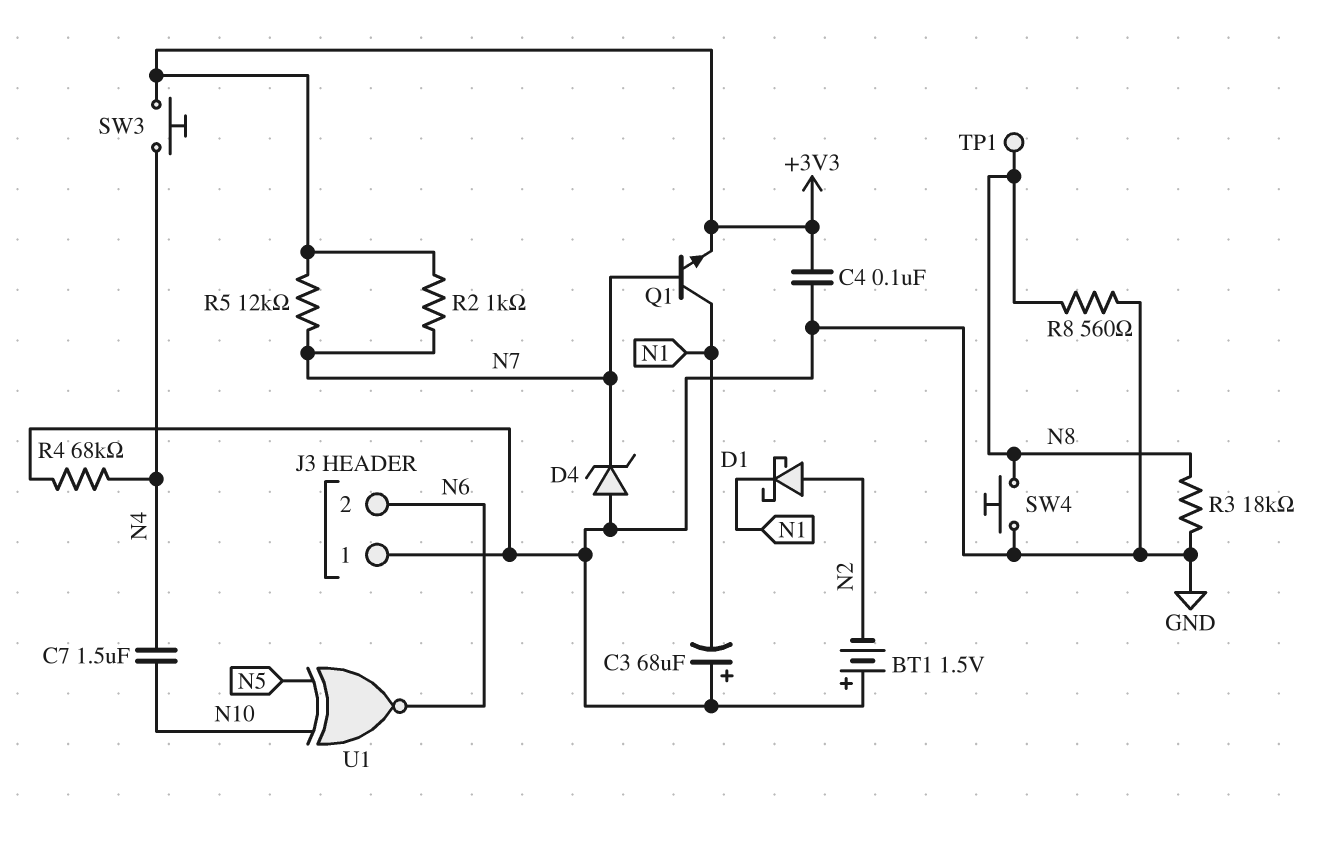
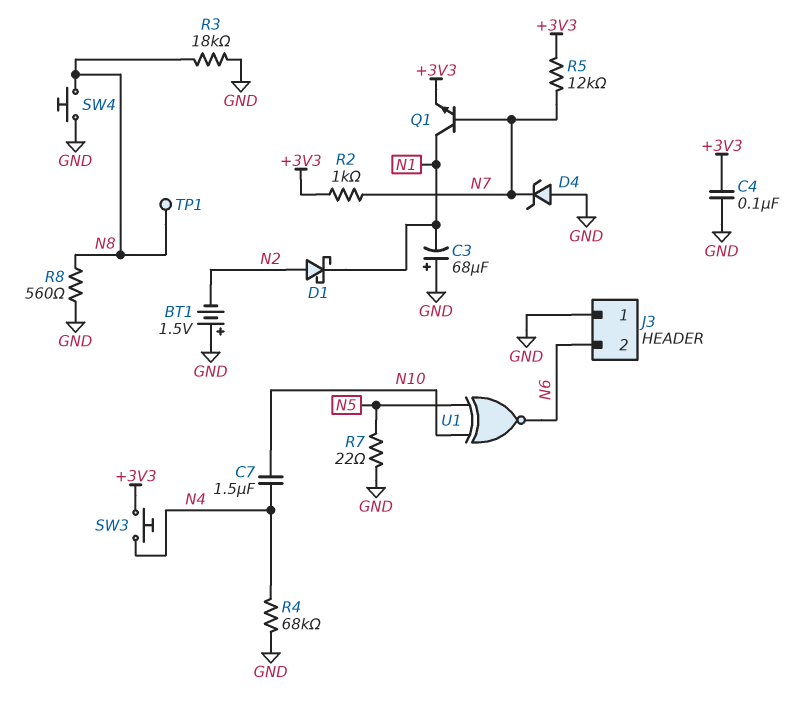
R7: none -> 22 (GND, N5)

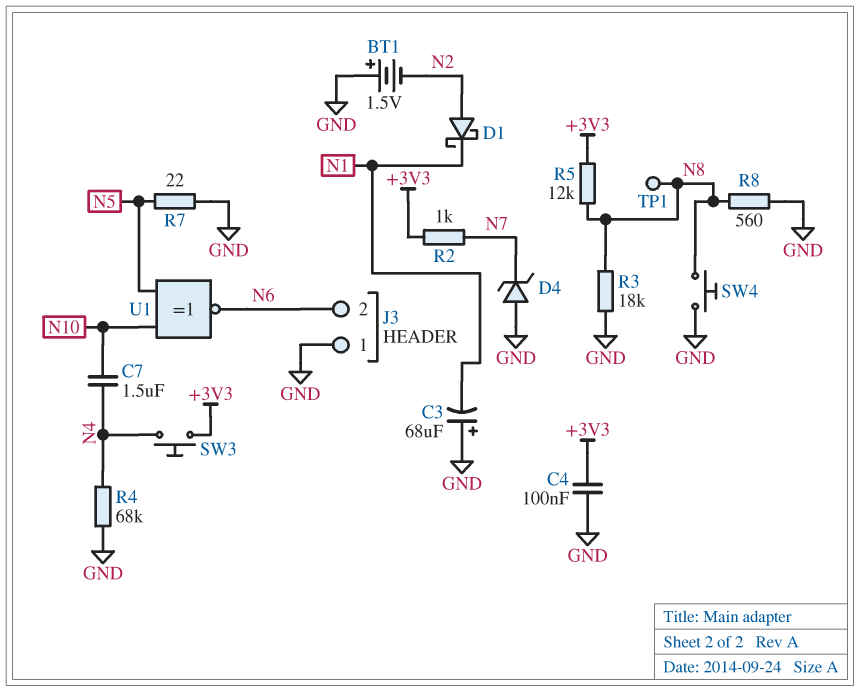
Q1: NPN (B N7, C N1, E +3V3) -> none
R5: 12k (+3V3, N7) -> 12k (+3V3, N8)

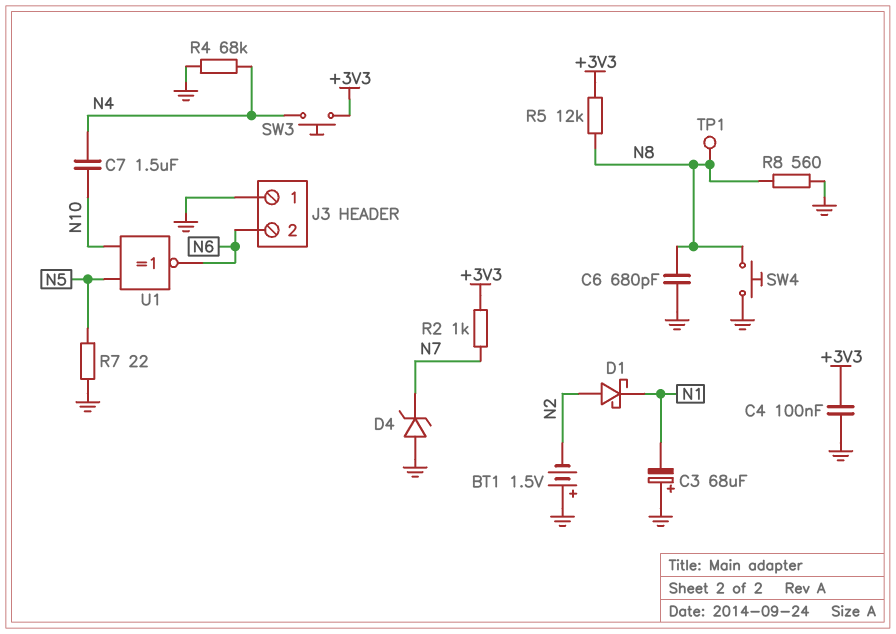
C6: none -> 680pF (GND, N8)
R3: 18k (GND, N8) -> none

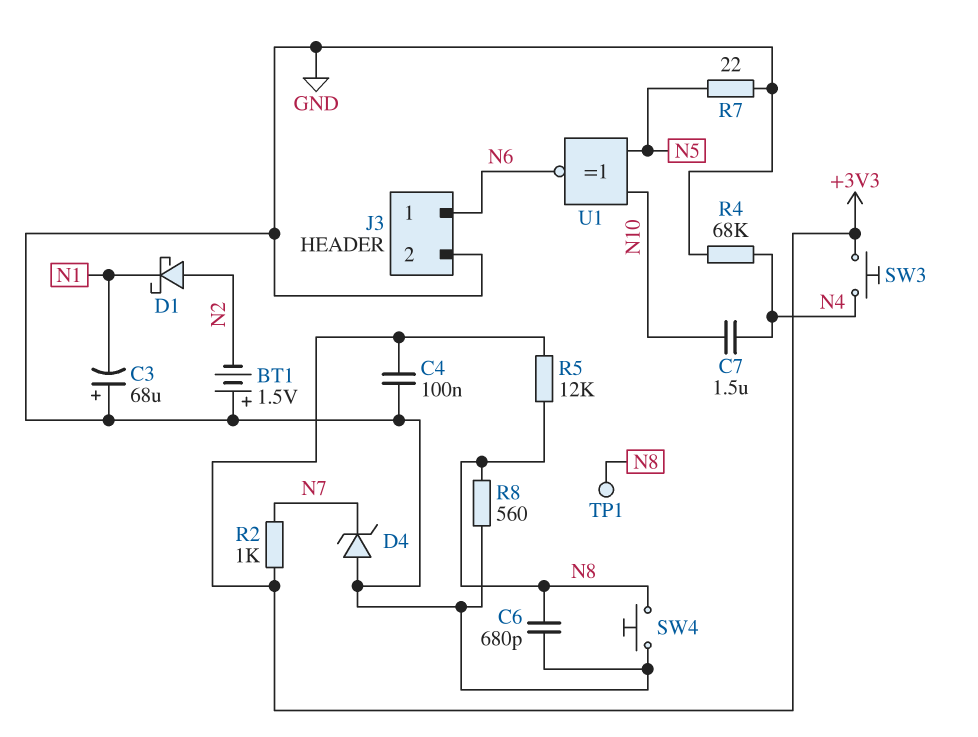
J3 pin 1: GND -> N6
J3 pin 2: N6 -> GND

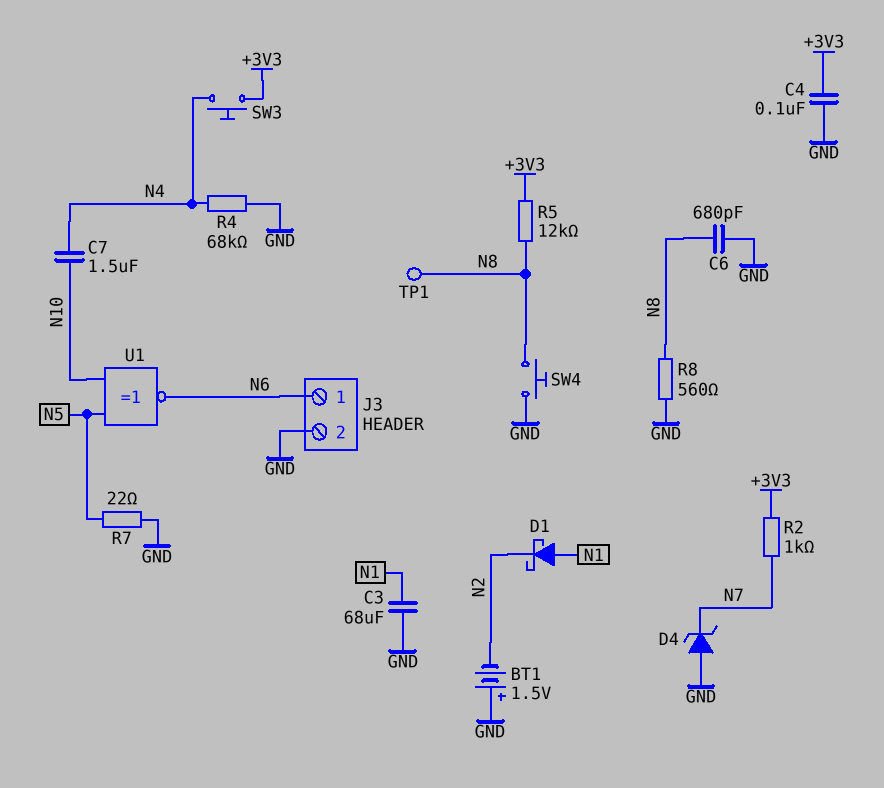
C3: 68uF (plus GND, minus N1) -> 68uF (GND, N1)
D1: schottky (A N2, K N1) -> schottky (A N1, K N2)

